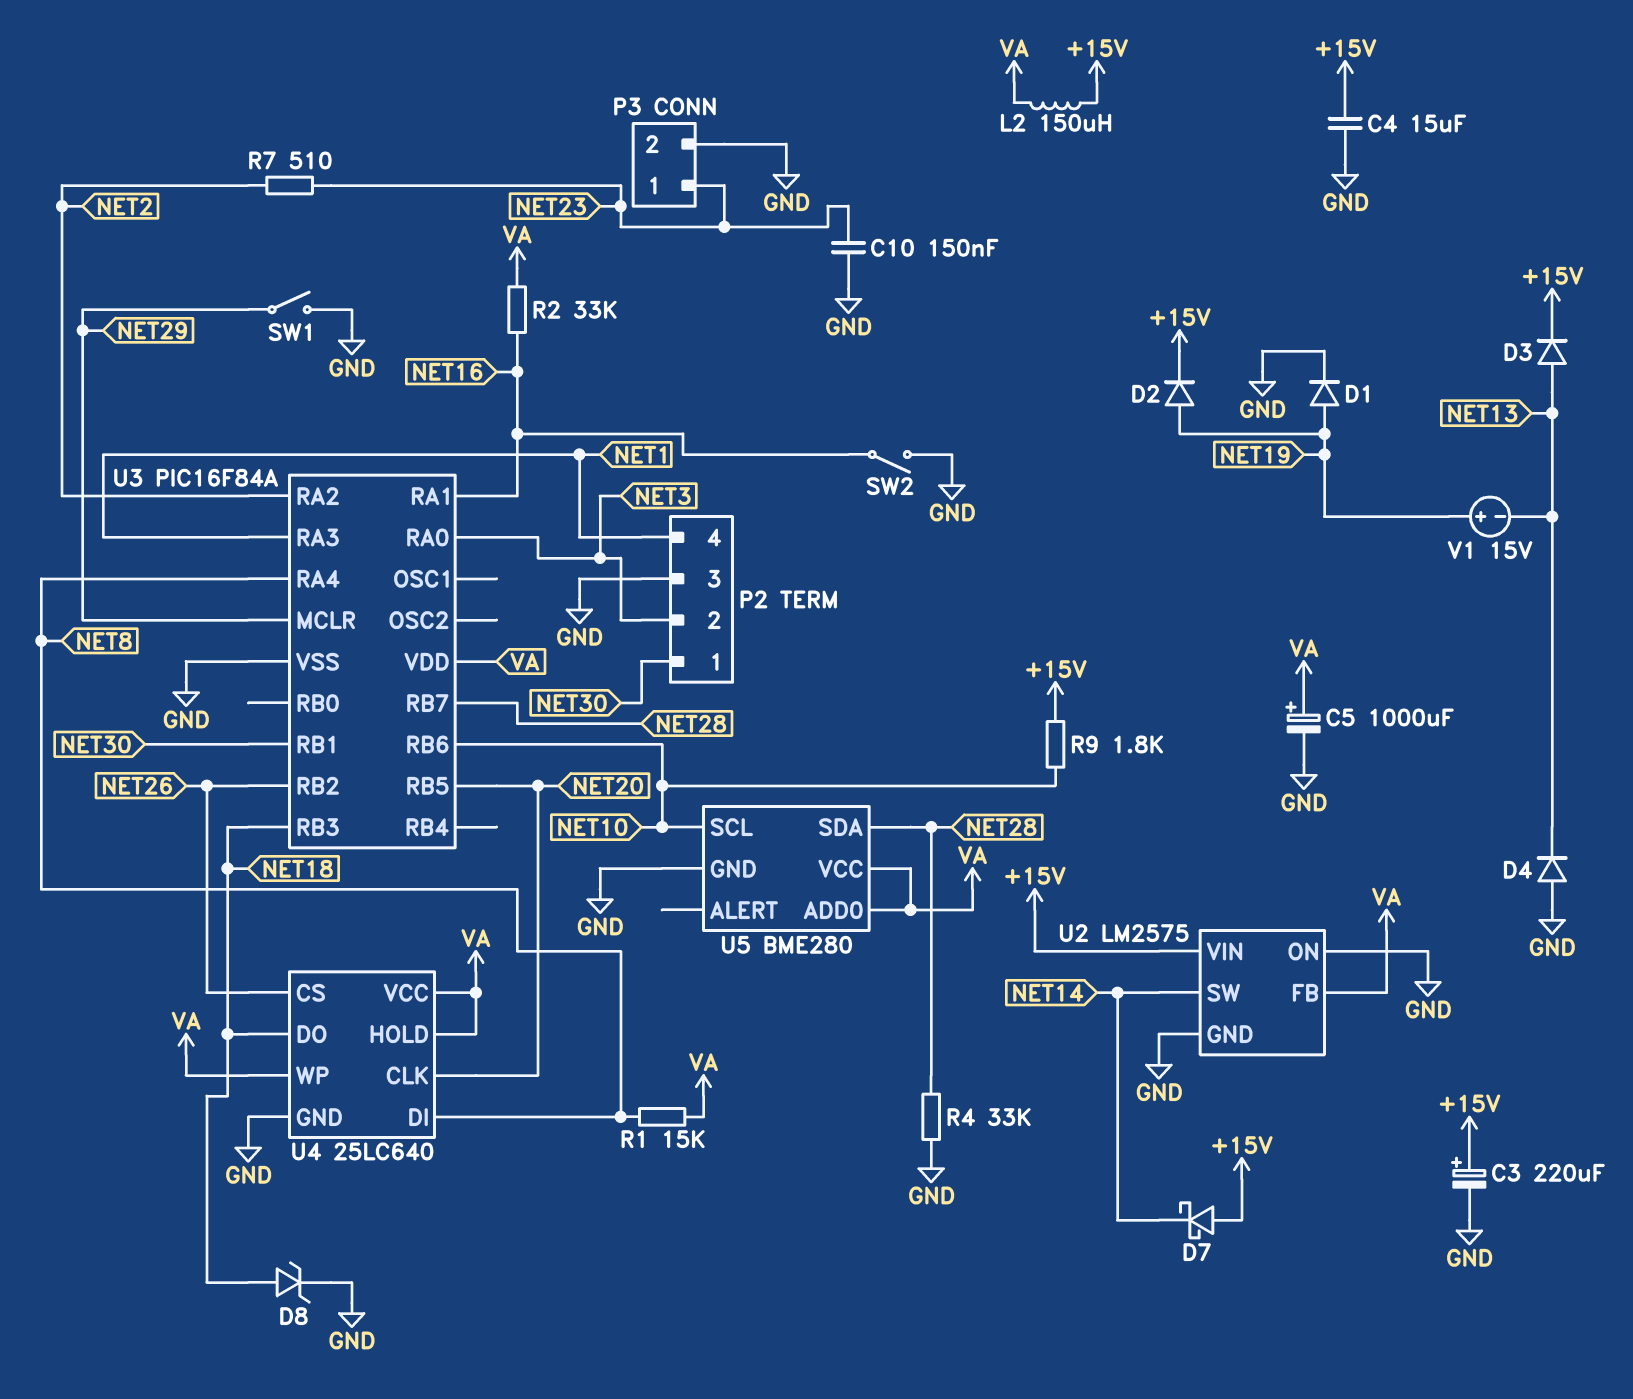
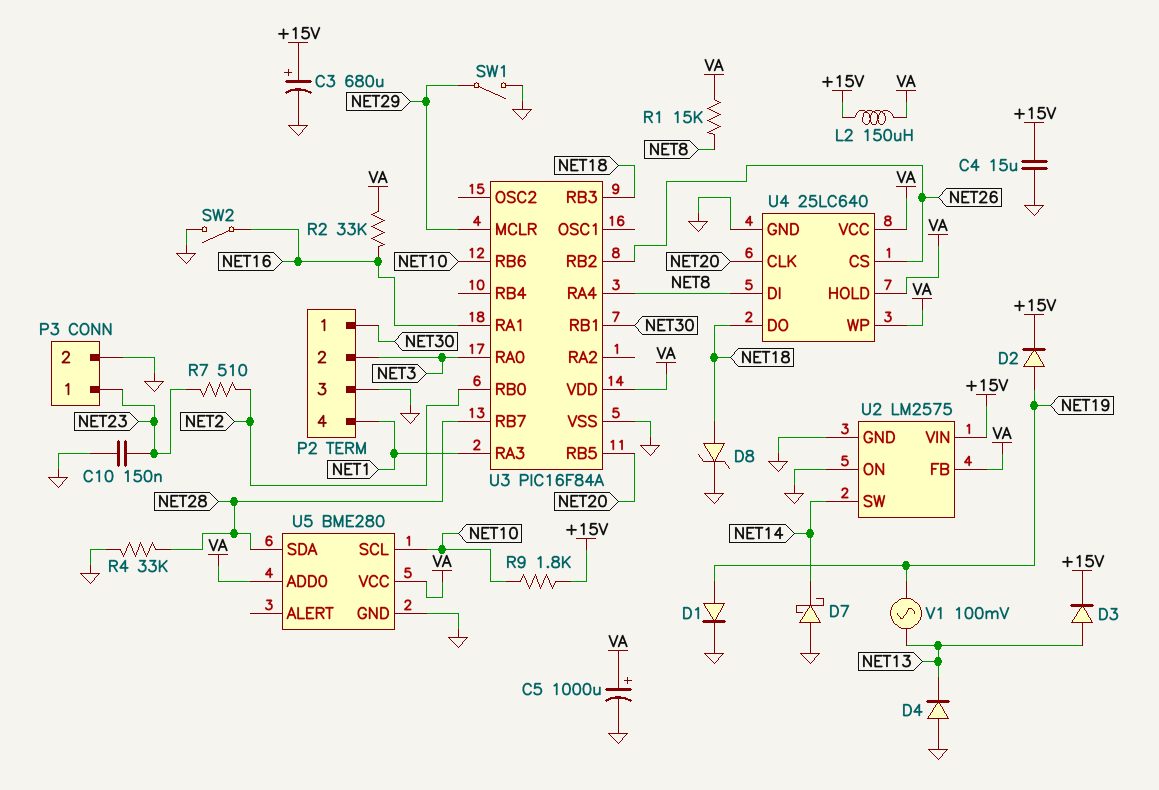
C3: 220uF (plus +15V, minus GND) -> 680uF (plus +15V, minus GND)
D7: schottky (A +15V, K NET14) -> schottky (A GND, K NET14)
U3 pin RA2: NET2 -> none
U3 pin RB0: none -> NET2
V1: 15V (plus NET19, minus NET13) -> AC 100mV (NET13, NET19)

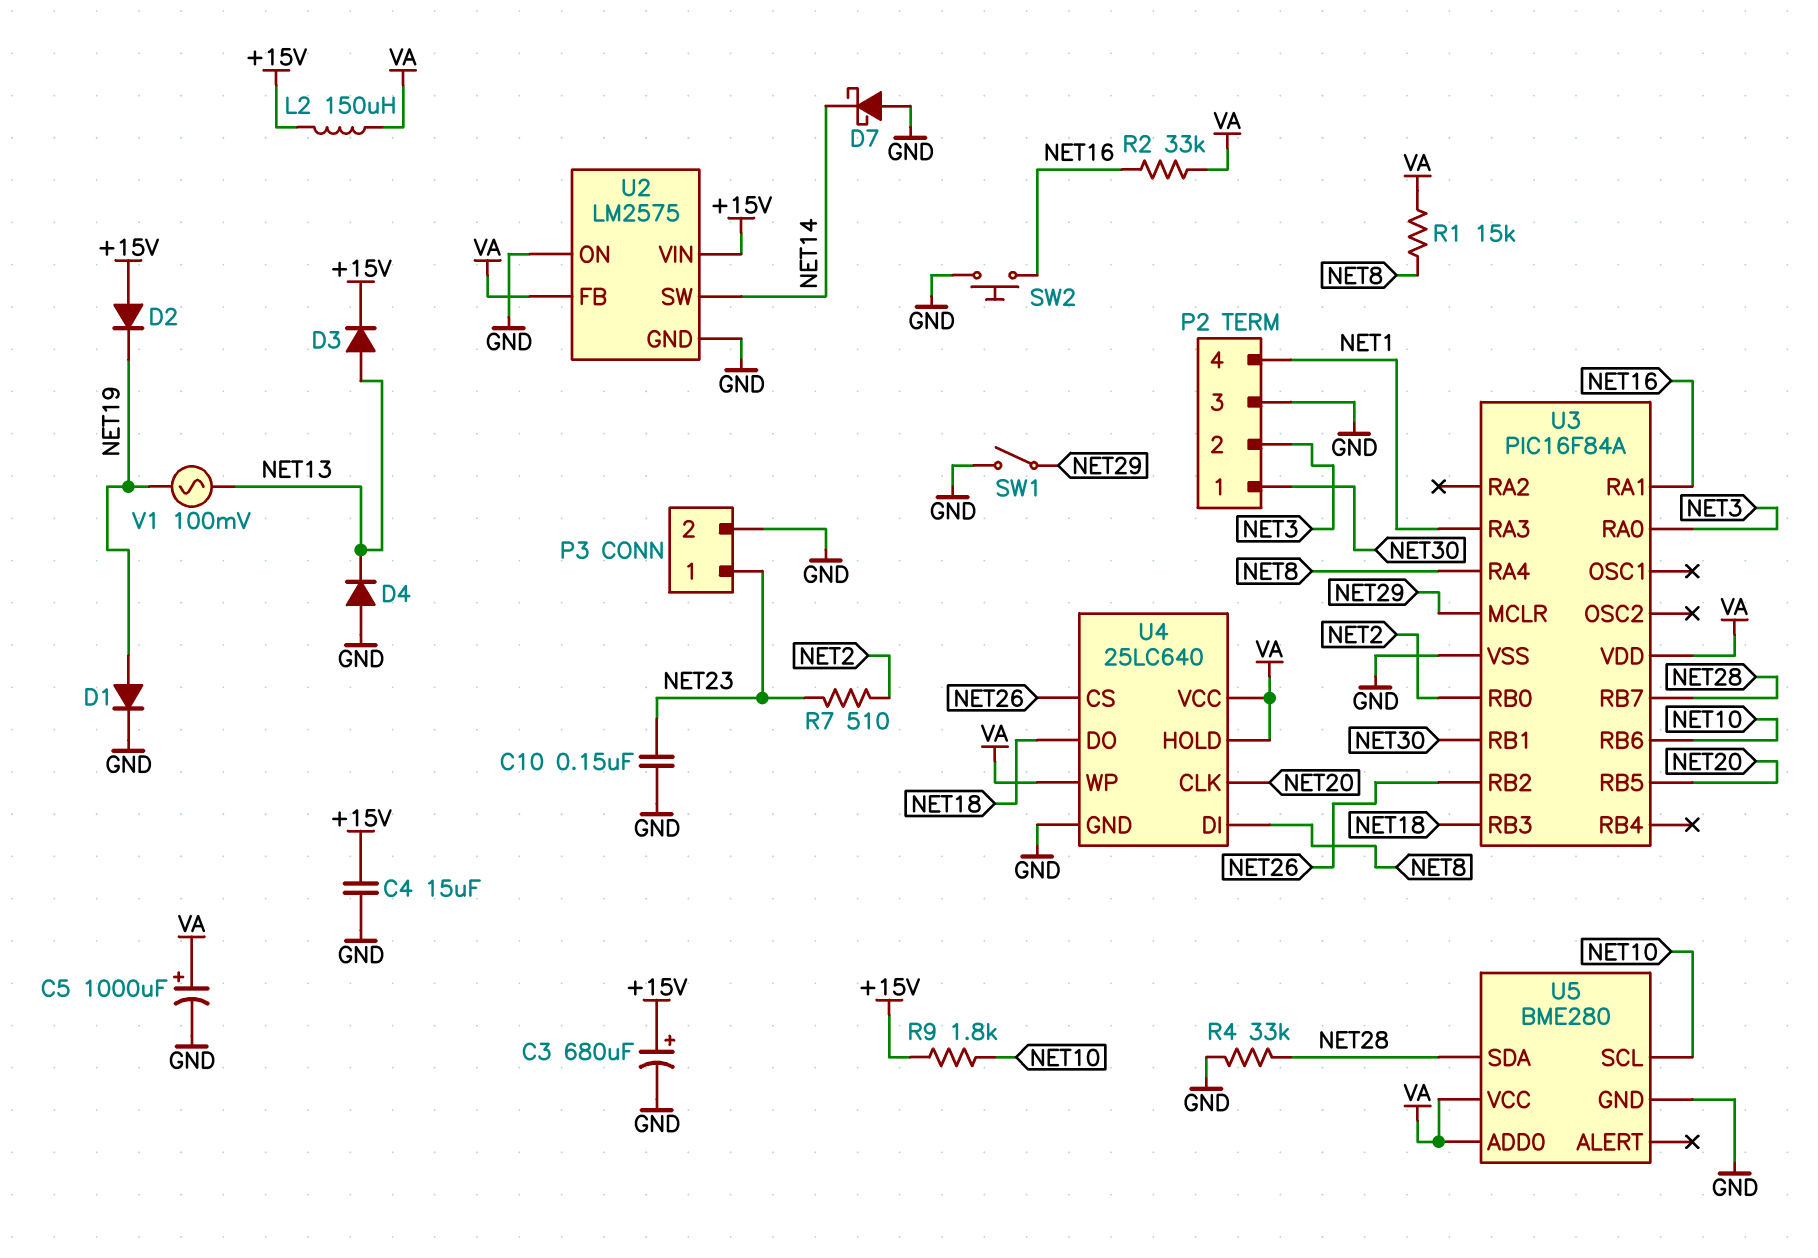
D2: diode (A NET19, K +15V) -> diode (A +15V, K NET19)
D8: zener (A NET18, K GND) -> none
SW2: switch (GND, NET16) -> button (GND, NET16)

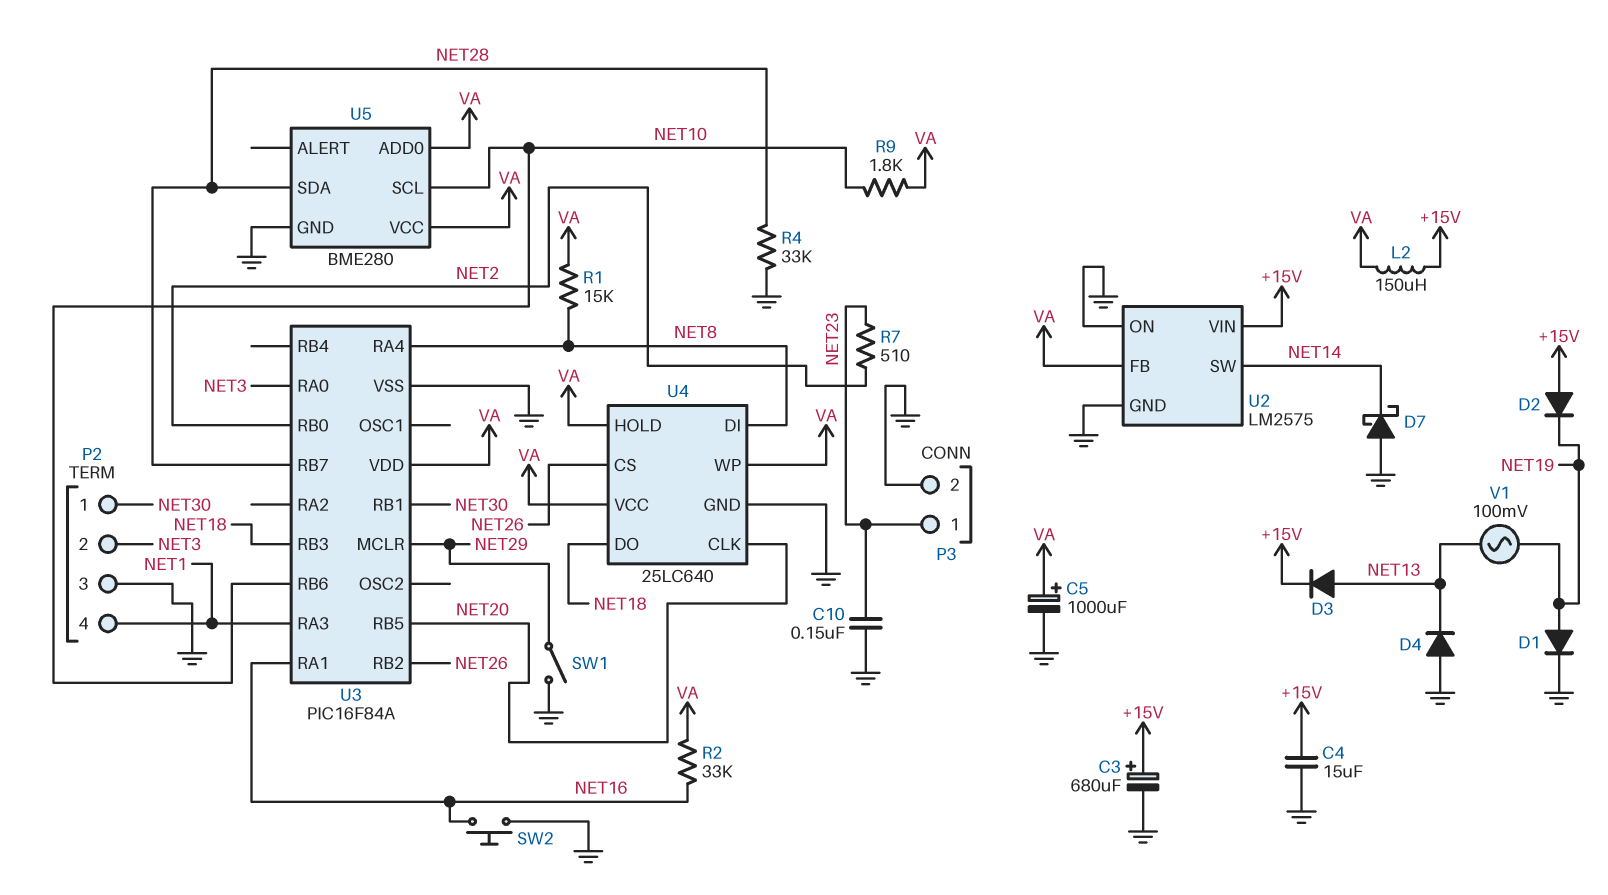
R9: 1.8k (+15V, NET10) -> 1.8k (NET10, VA)

